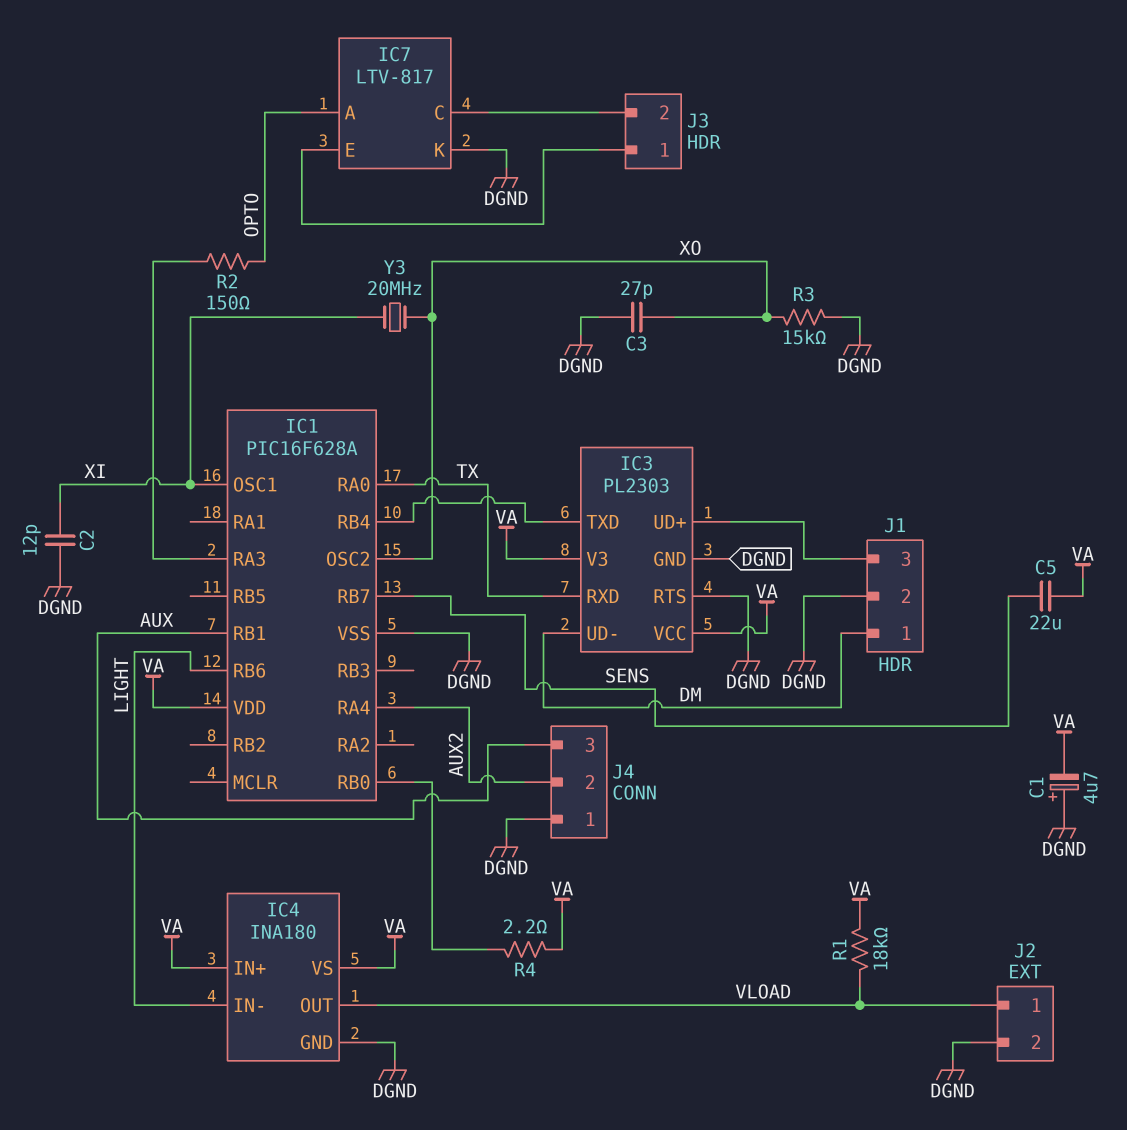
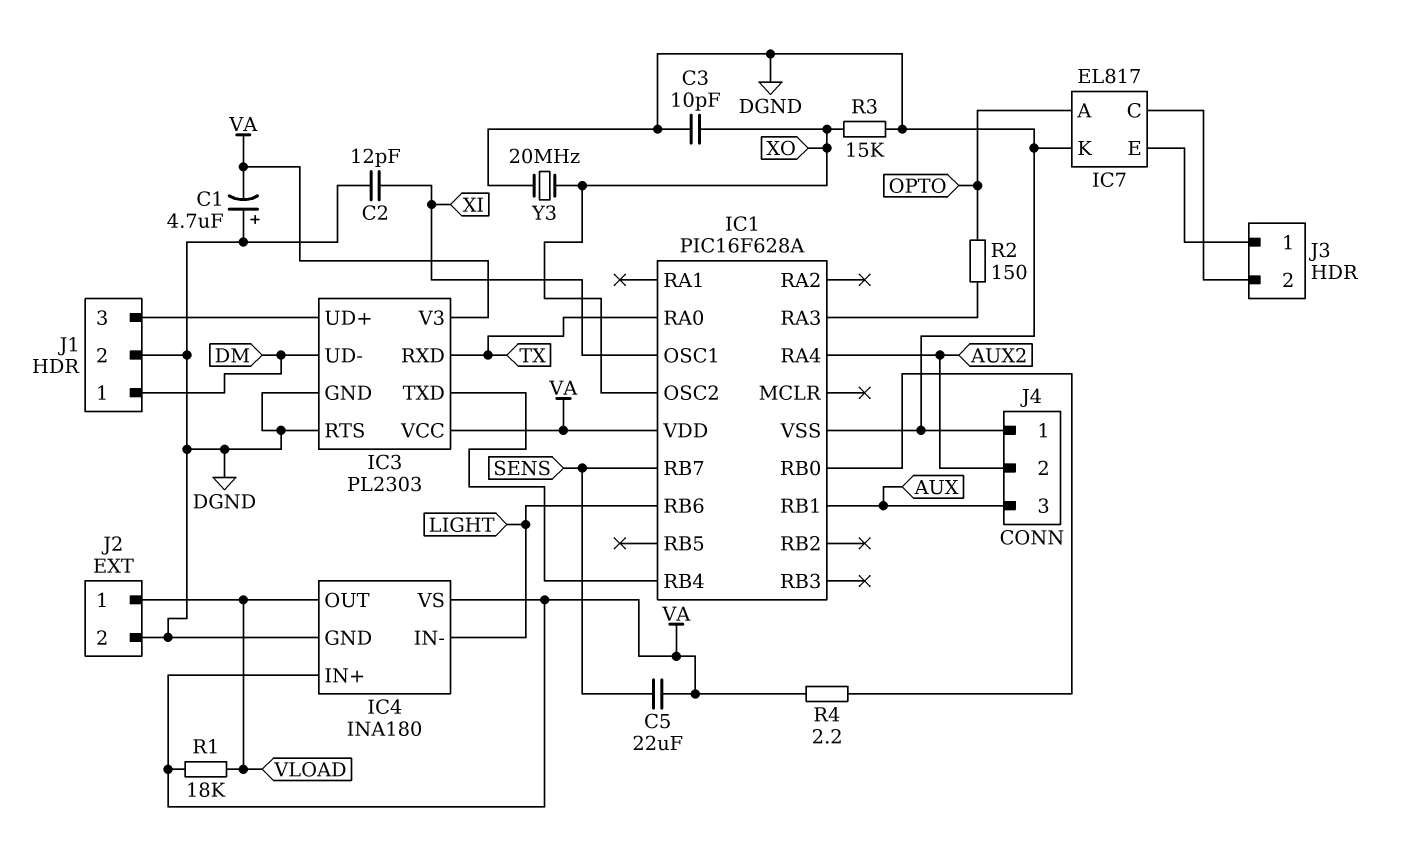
C3: 27pF (DGND, XO) -> 10pF (DGND, XO)
IC7: LTV-817 -> EL817
Y3: 20MHz (XI, XO) -> 20MHz (DGND, XO)

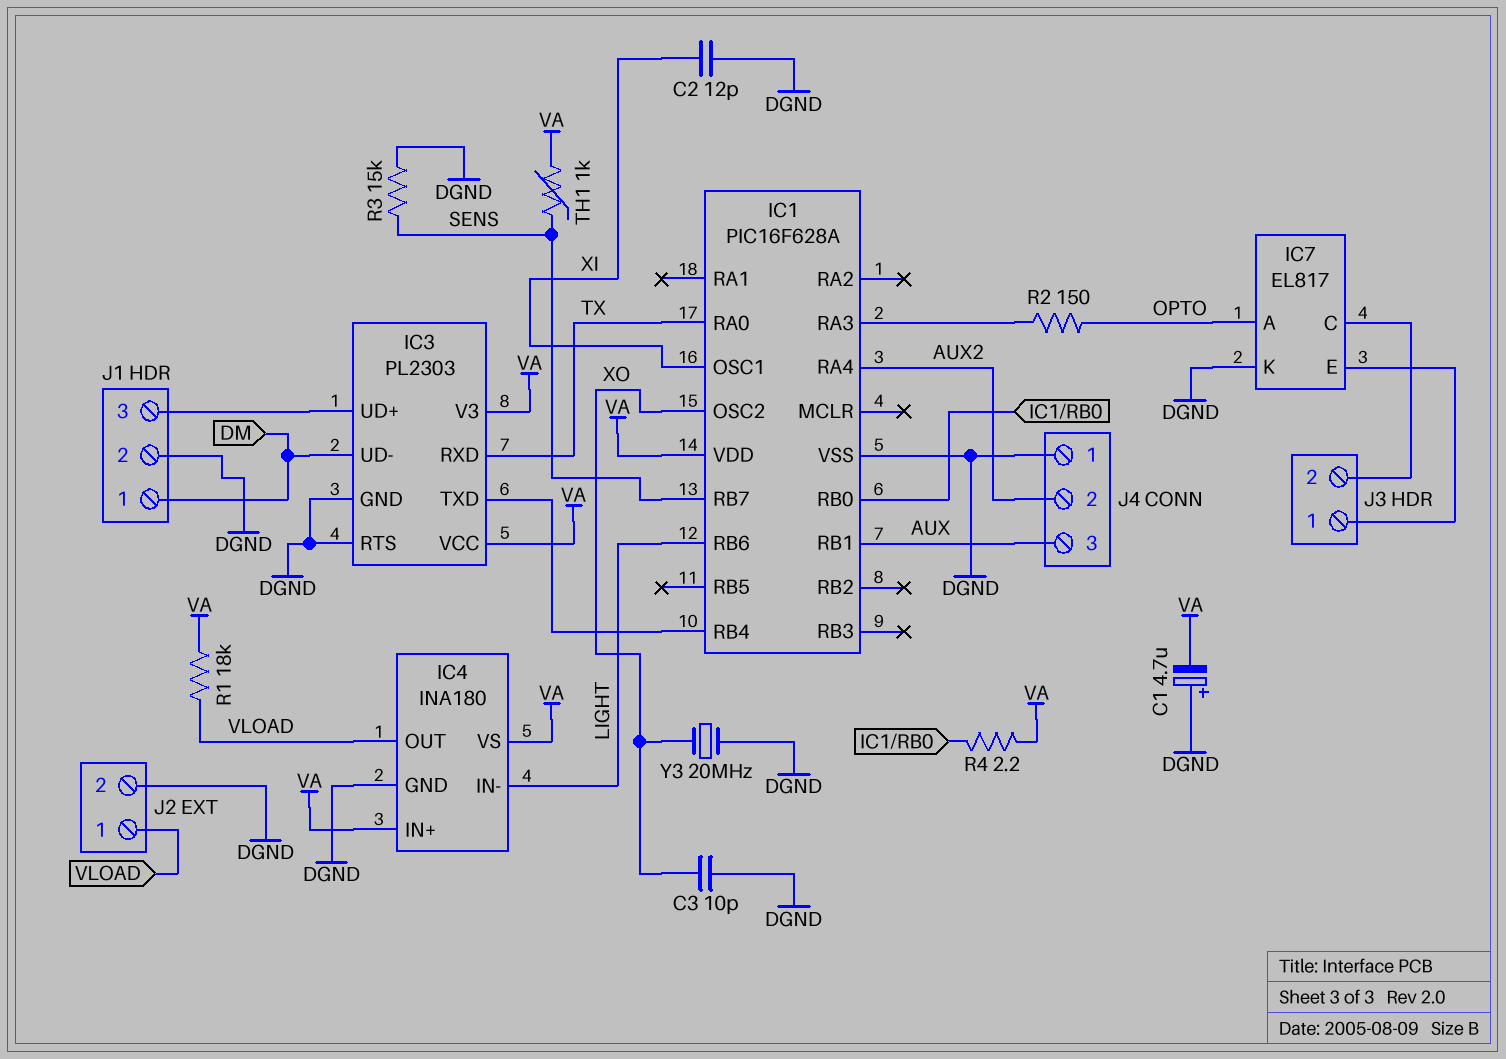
C5: 22uF (SENS, VA) -> none
R3: 15k (DGND, XO) -> 15k (DGND, SENS)
TH1: none -> 1k (SENS, VA)

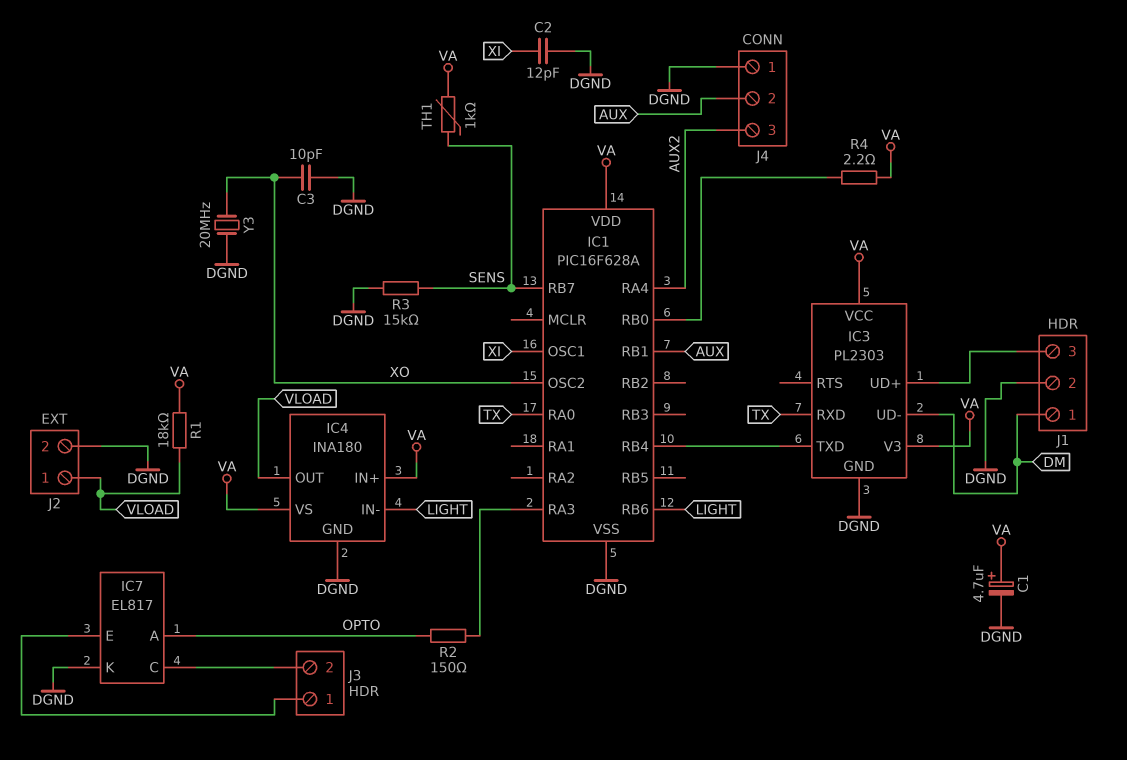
C1: 4.7uF (plus DGND, minus VA) -> 4.7uF (plus VA, minus DGND)
IC3 pin RTS: DGND -> none
J4 pin 2: AUX2 -> AUX
J4 pin 3: AUX -> AUX2

